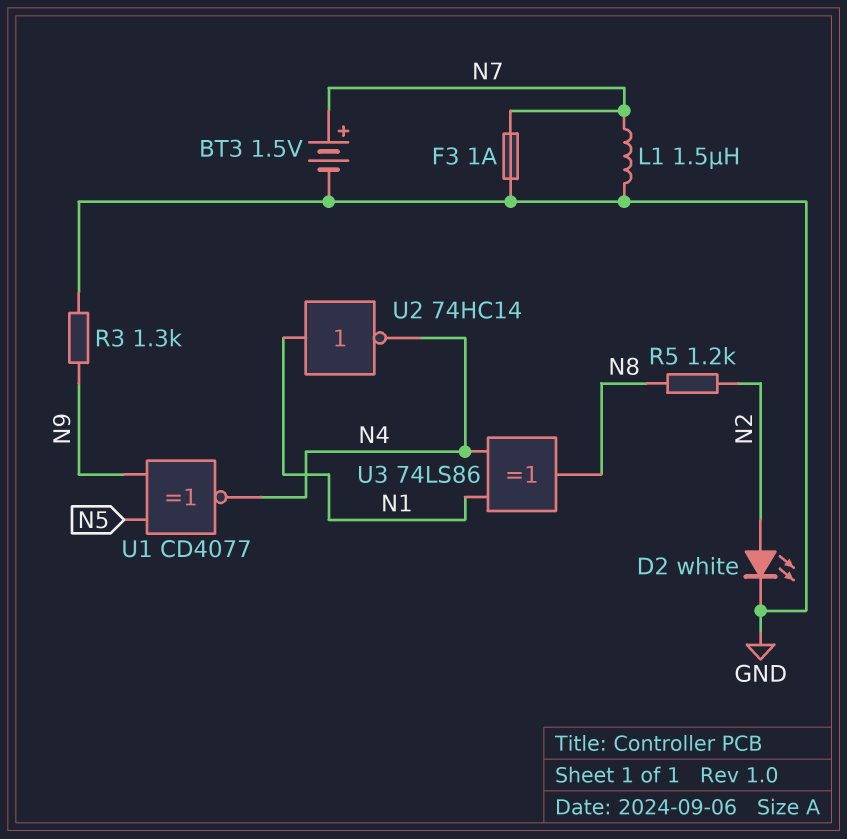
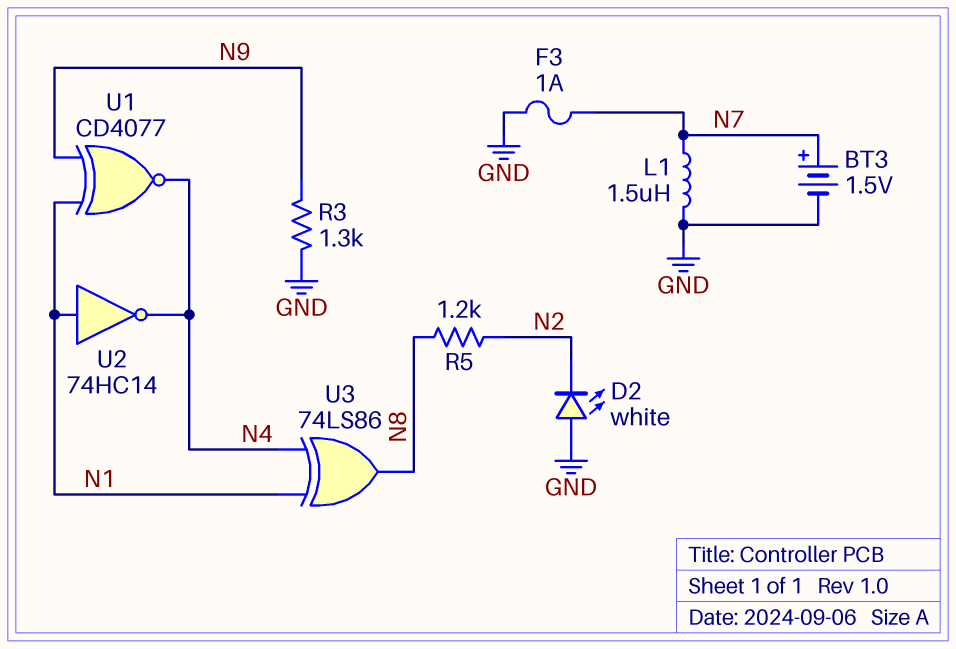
D2: LED white (A N2, K GND) -> LED white (A GND, K N2)
U1: XNOR CD4077 (in N5, in N9, out N4) -> XNOR CD4077 (in N1, in N9, out N4)

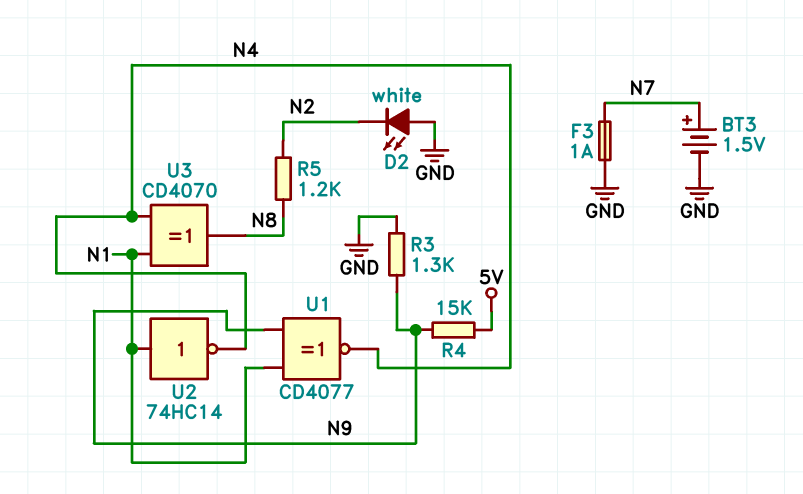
L1: 1.5uH (GND, N7) -> none
R4: none -> 15k (5V, N9)
U3: XOR 74LS86 (in N1, in N4, out N8) -> XOR CD4070 (in N1, in N4, out N8)

